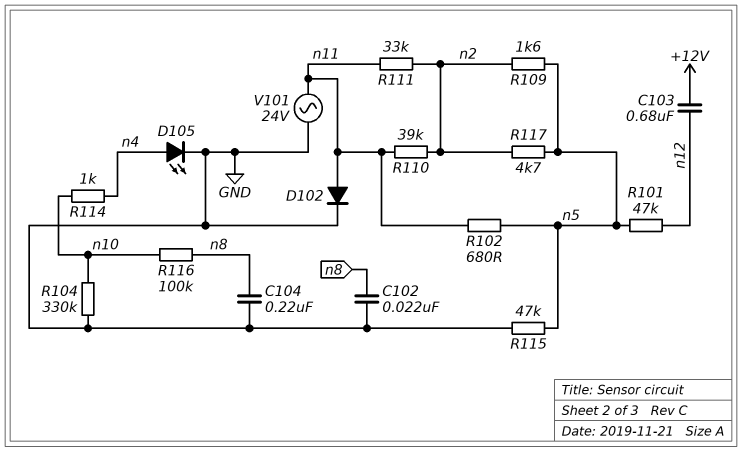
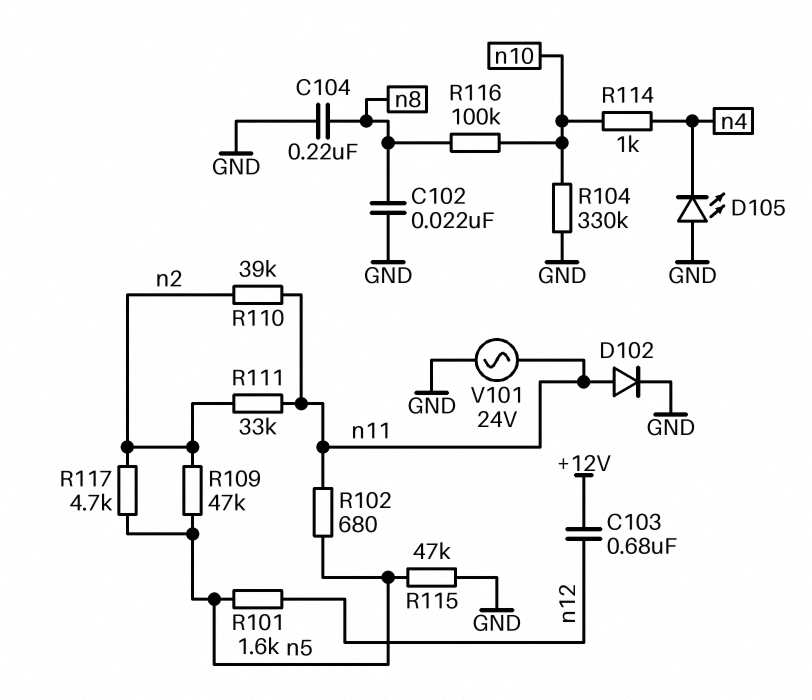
D105: LED (A n4, K GND) -> LED (A GND, K n4)
R101: 47k (n5, n12) -> 1.6k (n5, n12)
R109: 1.6k (n2, n5) -> 47k (n2, n5)

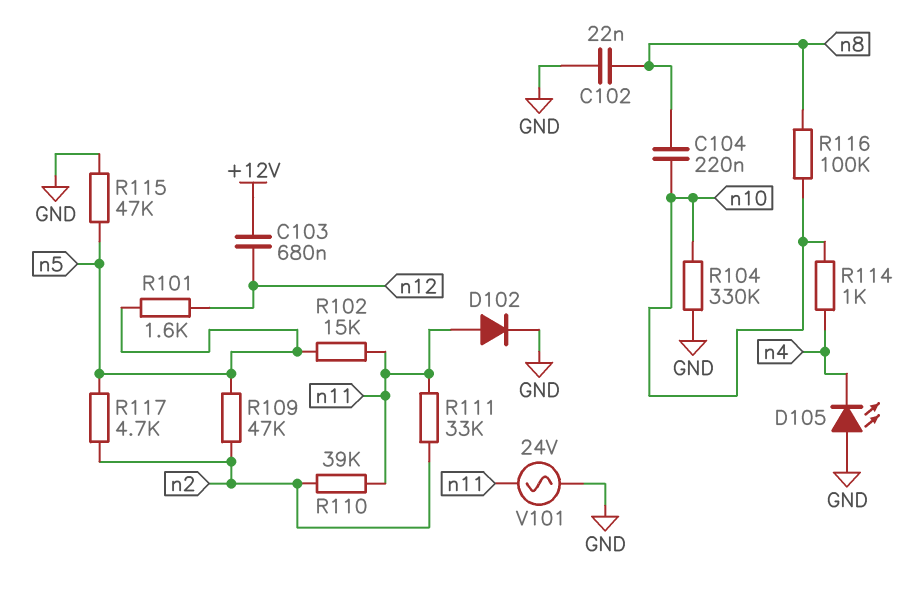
C104: 220nF (GND, n8) -> 220nF (n8, n10)
R102: 680 (n5, n11) -> 15k (n5, n11)

